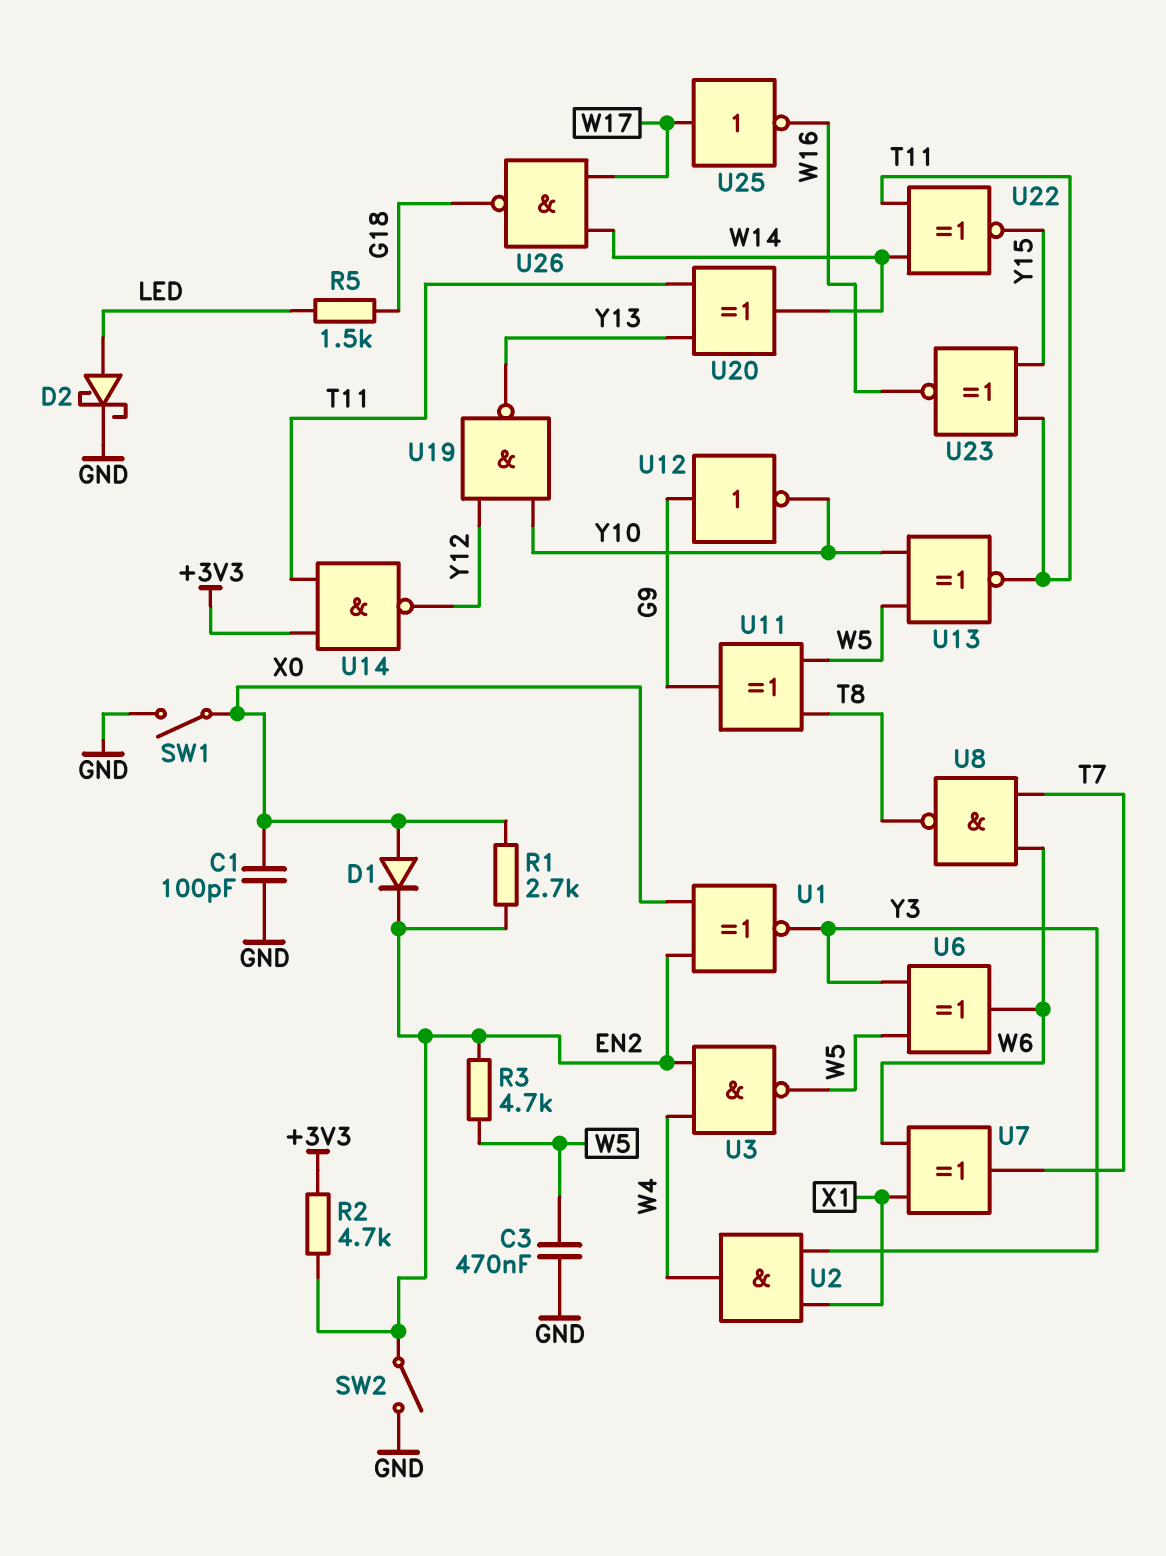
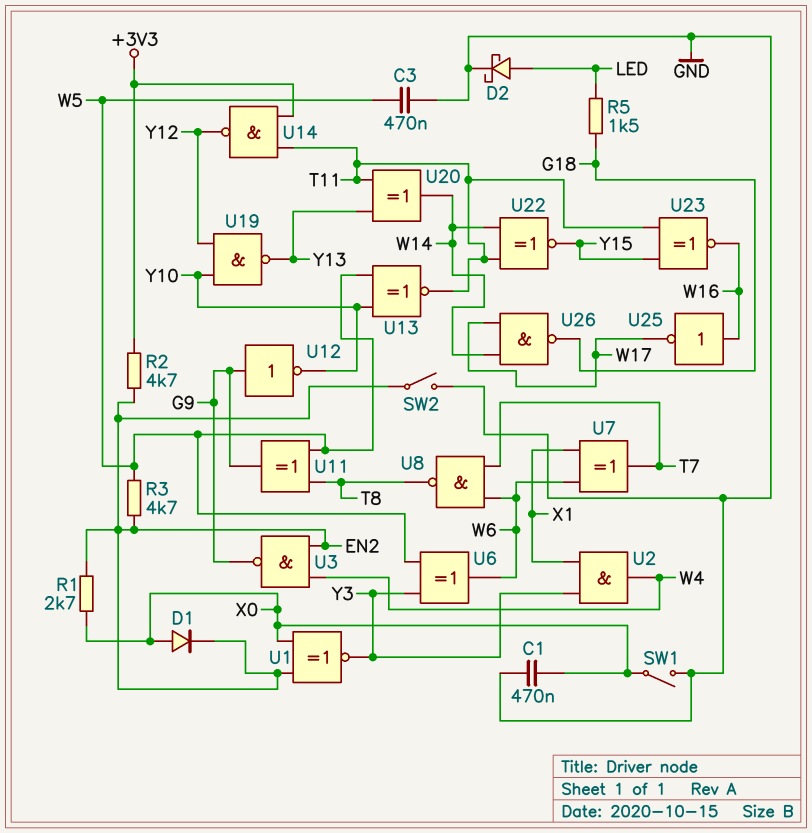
C1: 100pF (GND, X0) -> 470nF (GND, X0)
U3: NAND (in EN2, in W4, out W5) -> NAND (in EN2, in W4, out G9)
U25: NOT (in W17, out W16) -> NOT (in W16, out W17)

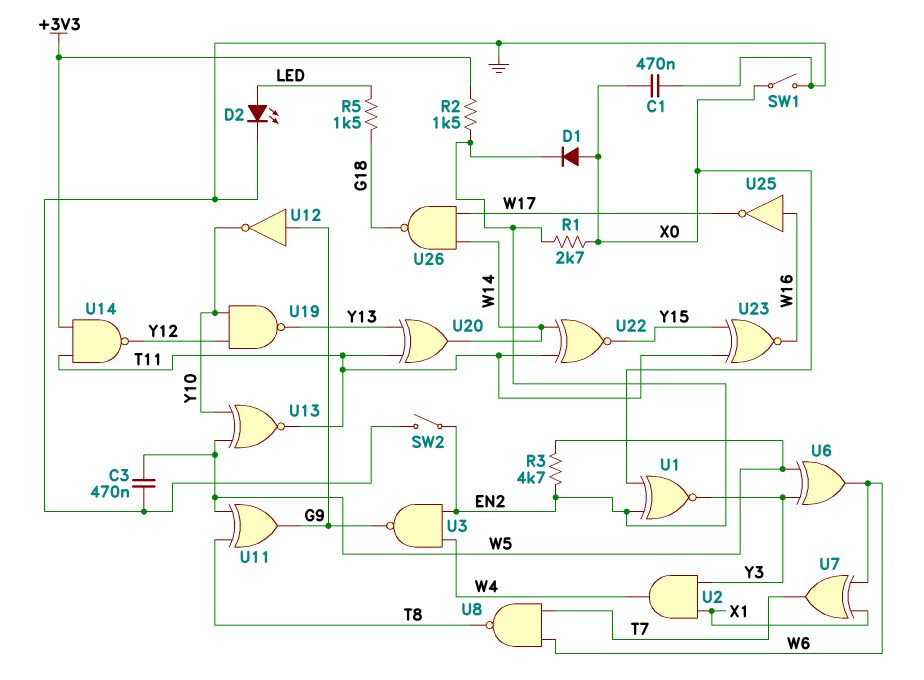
D2: schottky (A LED, K GND) -> LED (A LED, K GND)
R2: 4.7k (+3V3, EN2) -> 1.5k (+3V3, EN2)

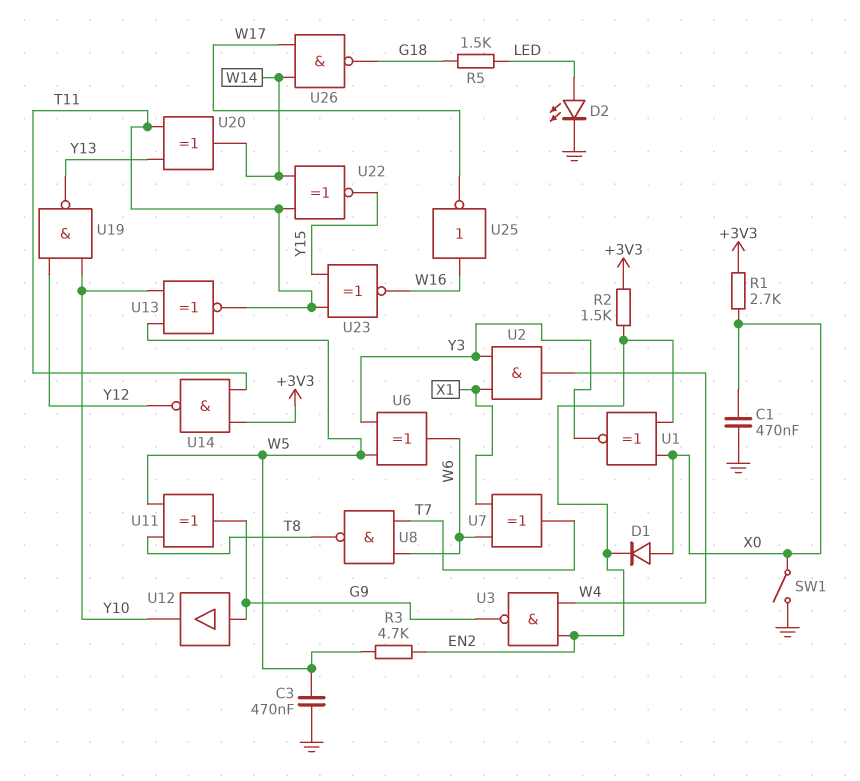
R1: 2.7k (EN2, X0) -> 2.7k (+3V3, X0)
SW2: switch (EN2, GND) -> none
U12: NOT (in G9, out Y10) -> buffer (in G9, out Y10)

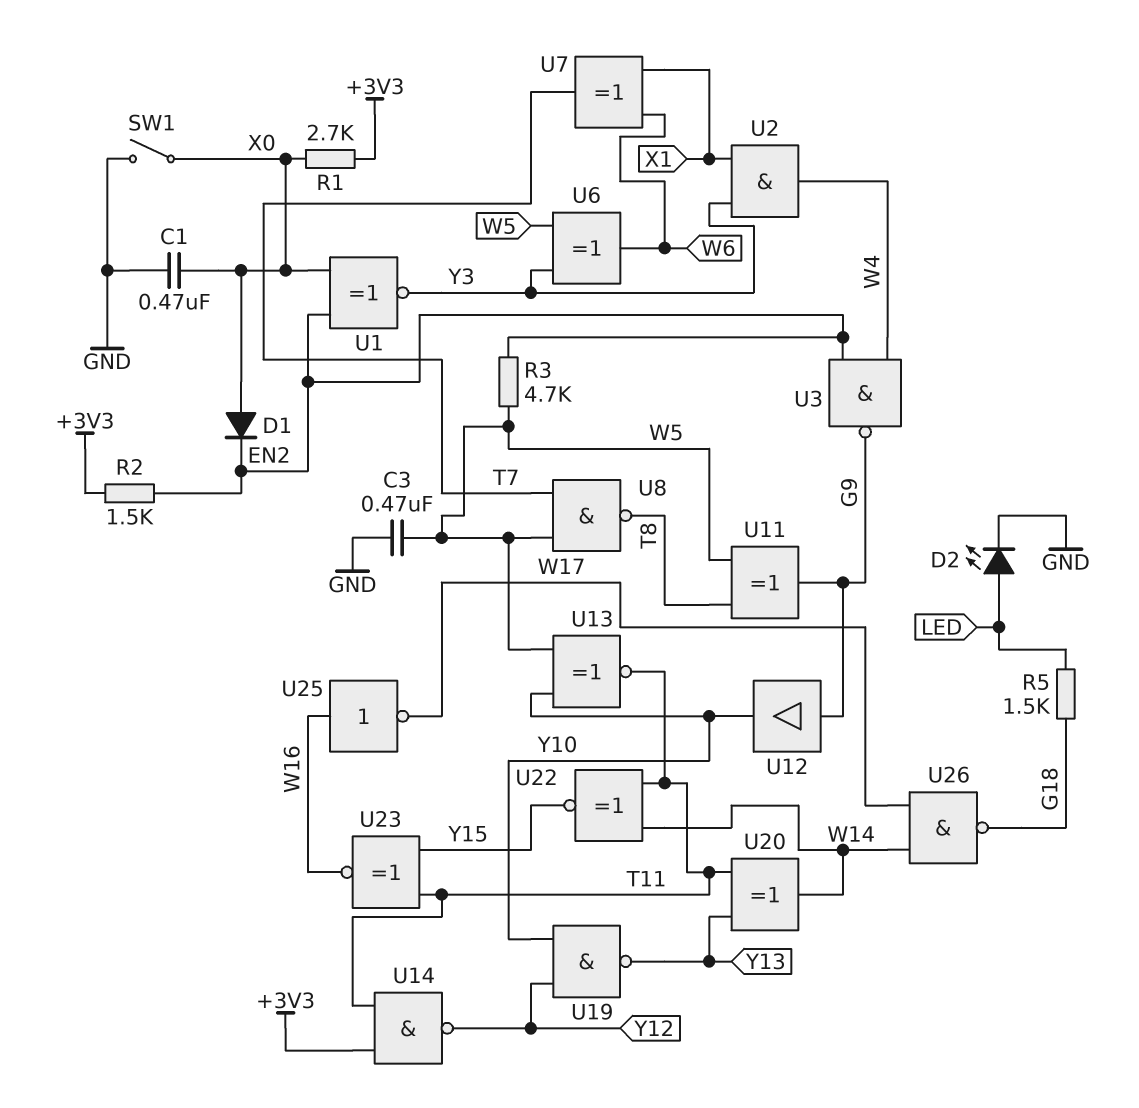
U8: NAND (in T7, in W6, out T8) -> NAND (in T7, in W5, out T8)

